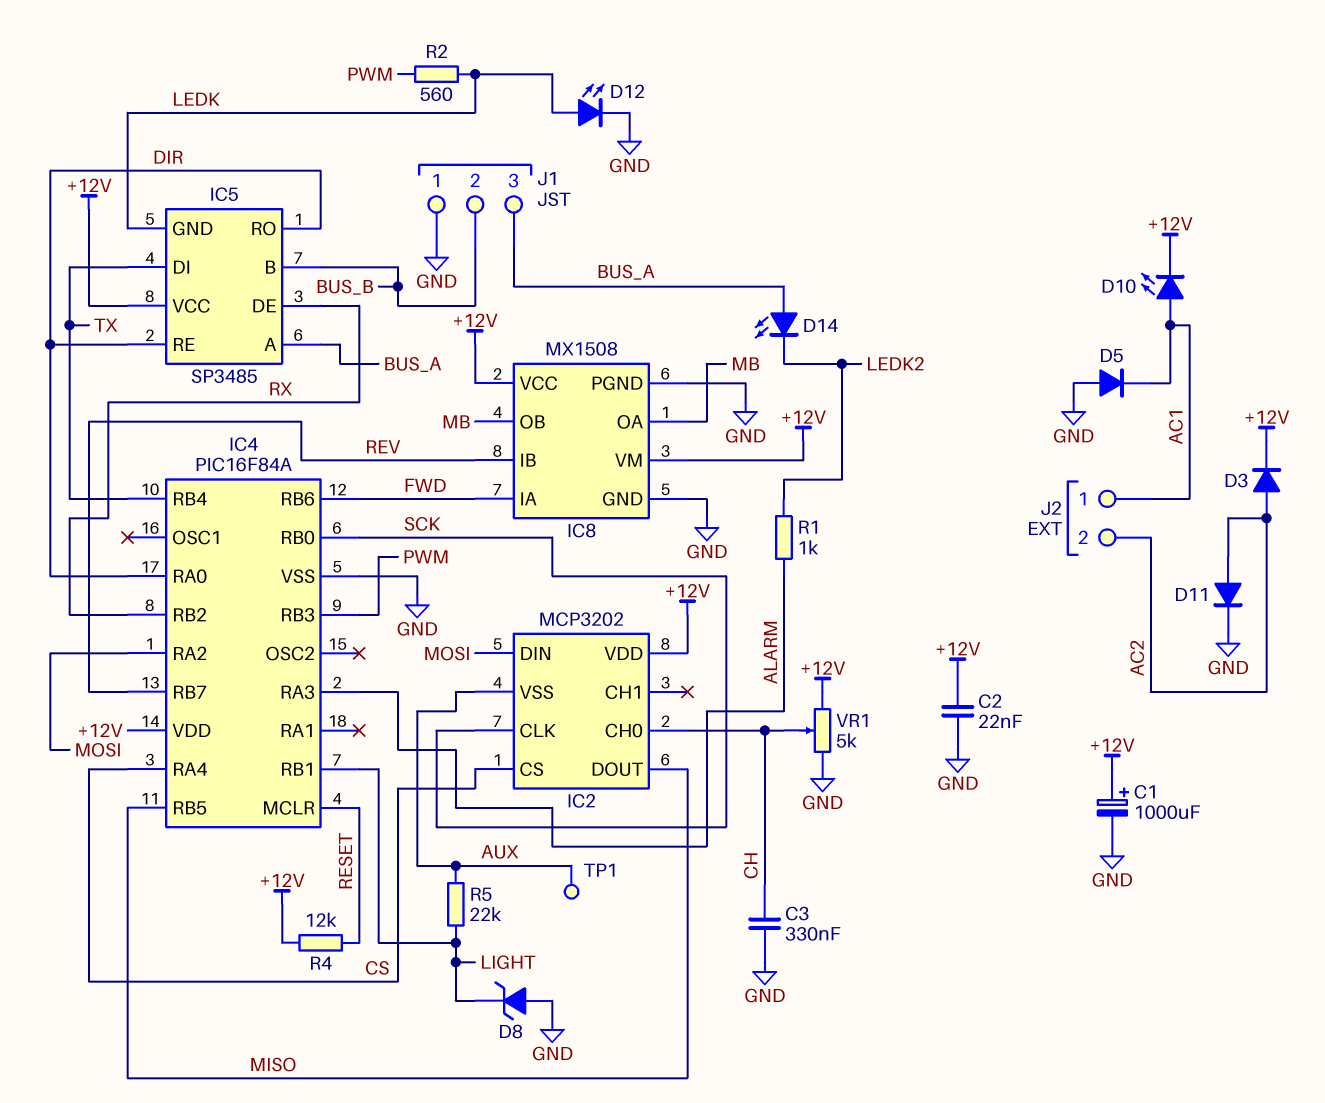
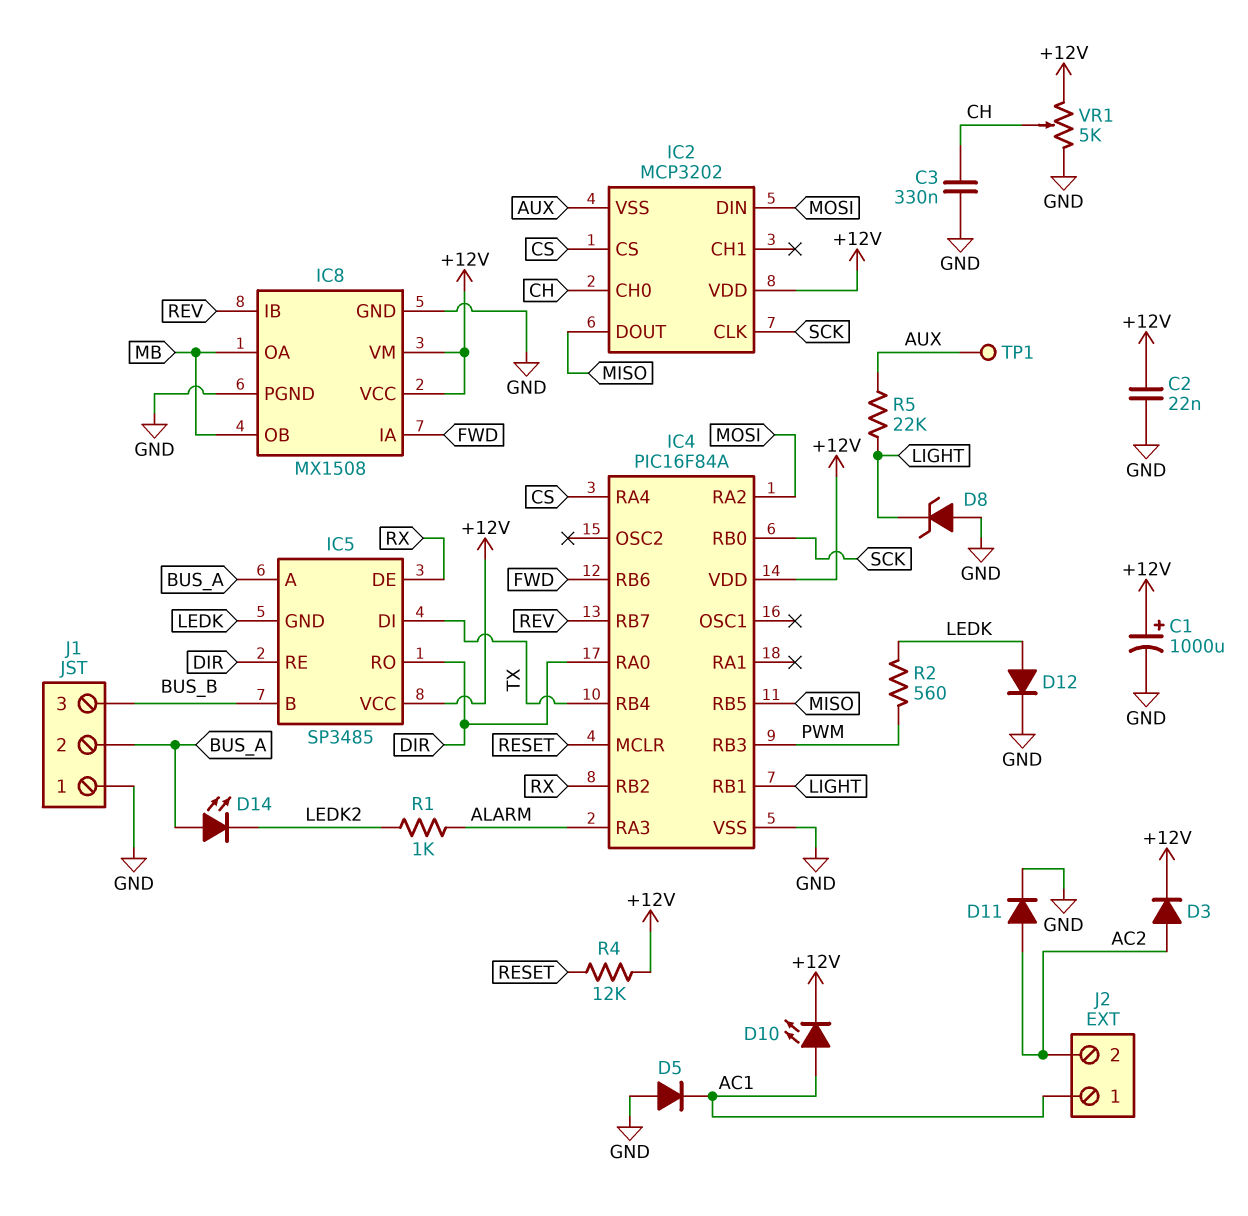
D12: LED (A LEDK, K GND) -> diode (A LEDK, K GND)
J1 pin 2: BUS_B -> BUS_A
J1 pin 3: BUS_A -> BUS_B

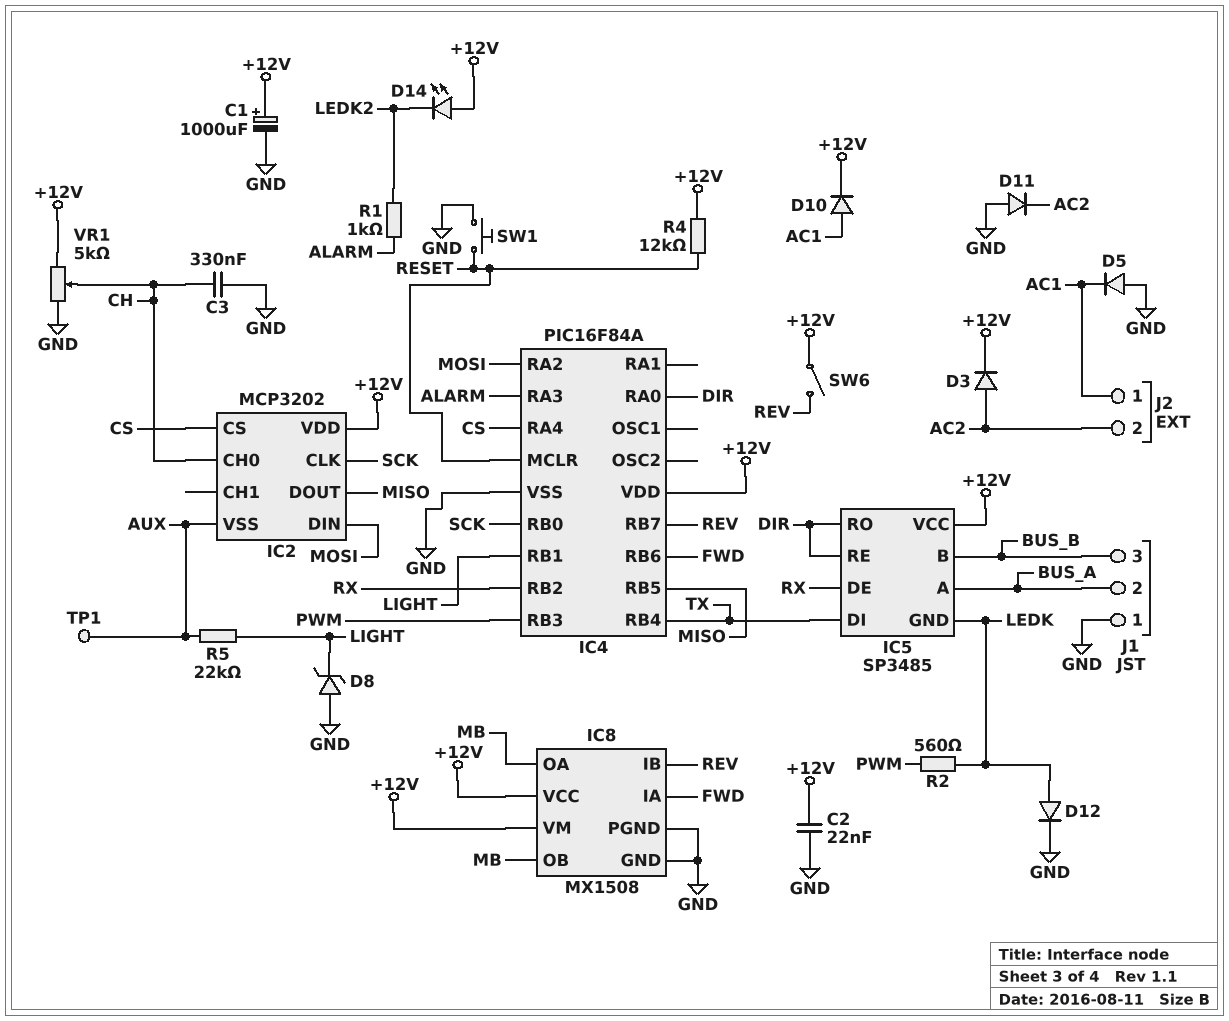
D10: LED (A AC1, K +12V) -> diode (A AC1, K +12V)
D11: diode (A AC2, K GND) -> diode (A GND, K AC2)
D14: LED (A BUS_A, K LEDK2) -> LED (A +12V, K LEDK2)
SW1: none -> button (GND, RESET)
SW6: none -> switch (+12V, REV)

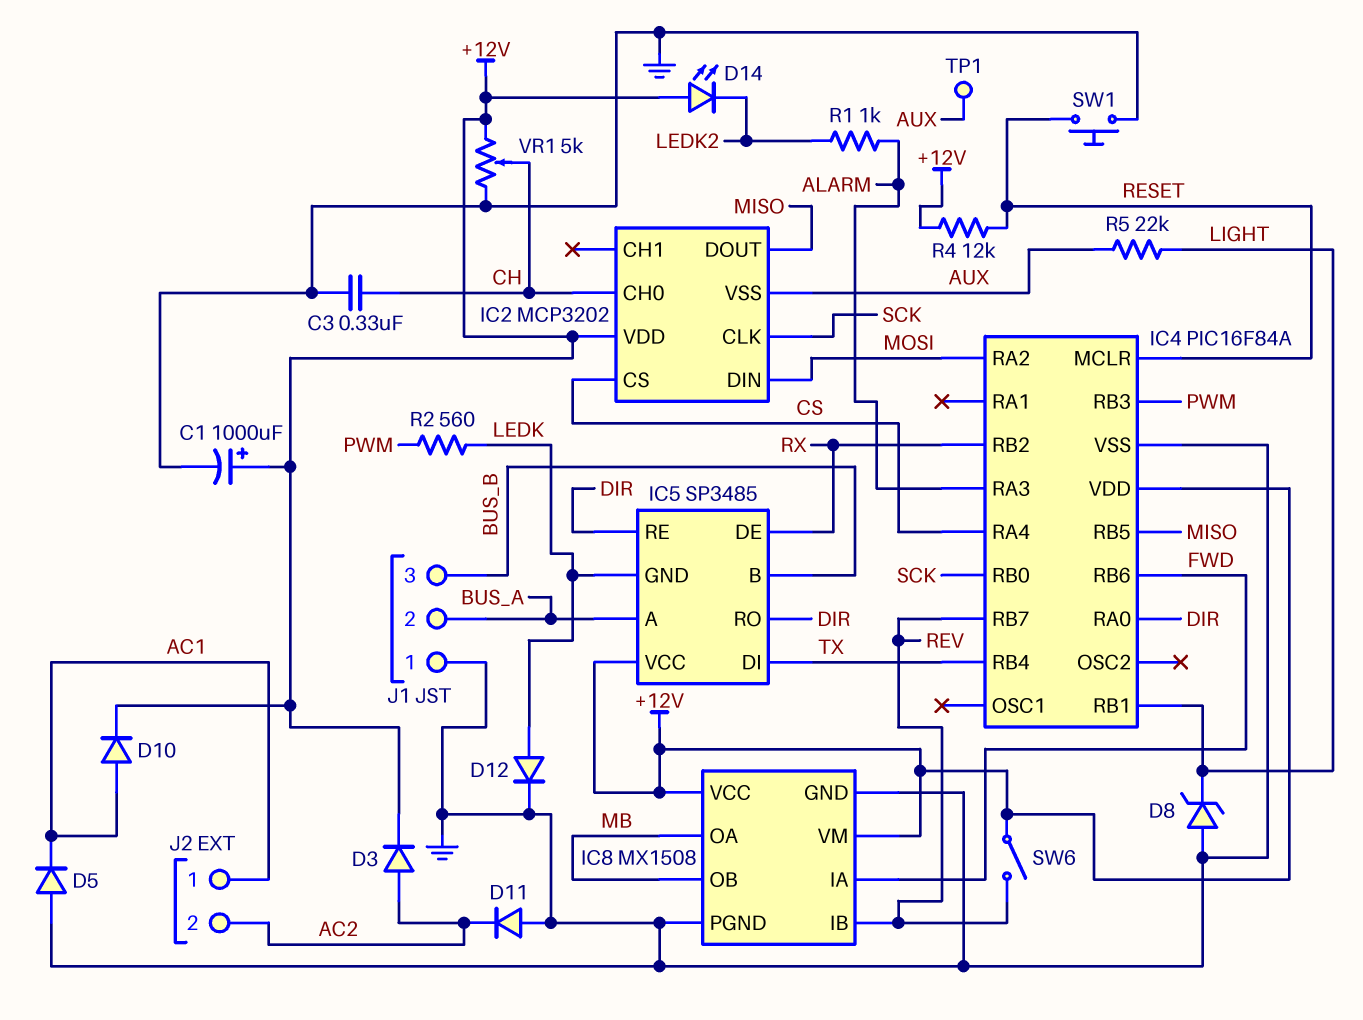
C2: 22nF (+12V, GND) -> none

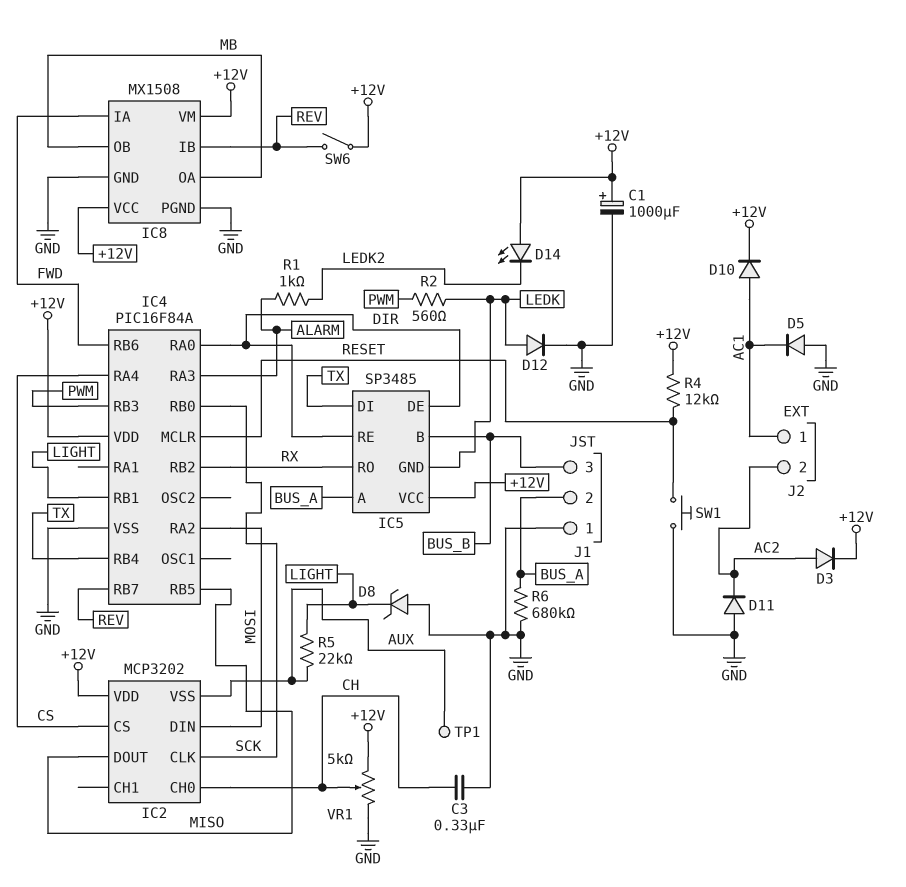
IC5 pin DE: RX -> DIR
IC5 pin RO: DIR -> RX
R6: none -> 680k (BUS_A, GND)

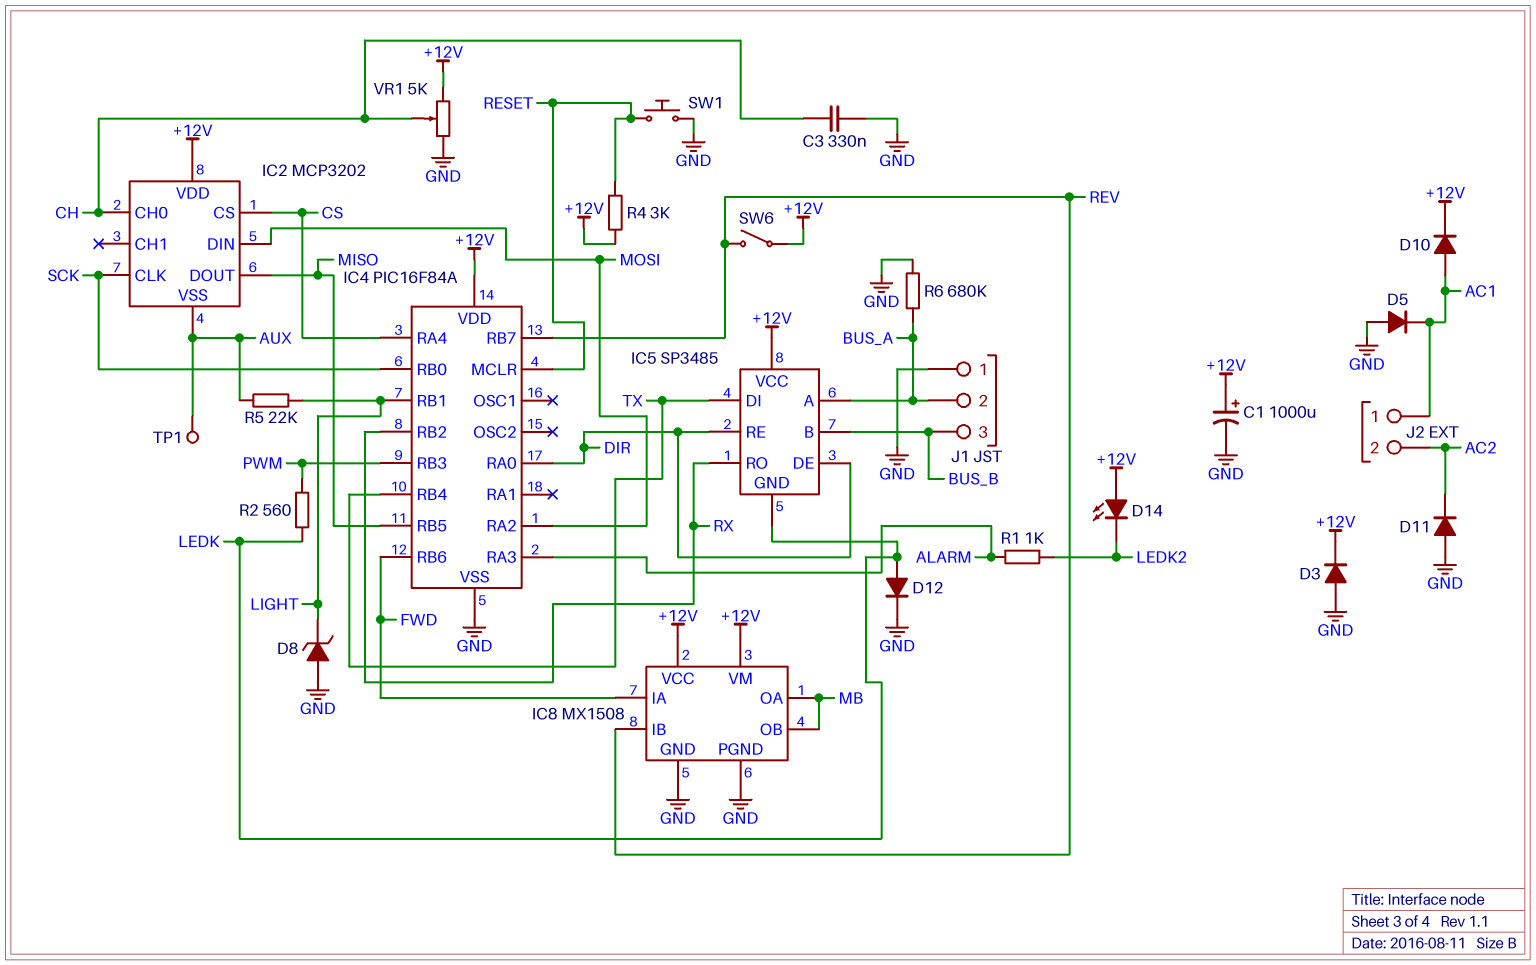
D3: diode (A AC2, K +12V) -> diode (A GND, K +12V)
R4: 12k (+12V, RESET) -> 3k (+12V, RESET)

